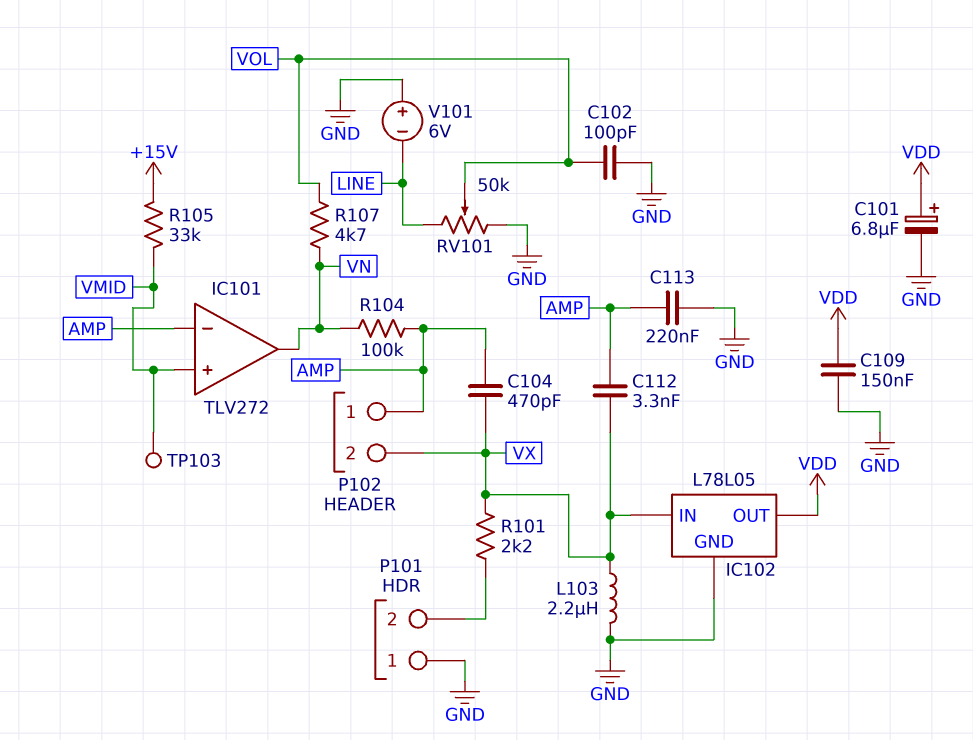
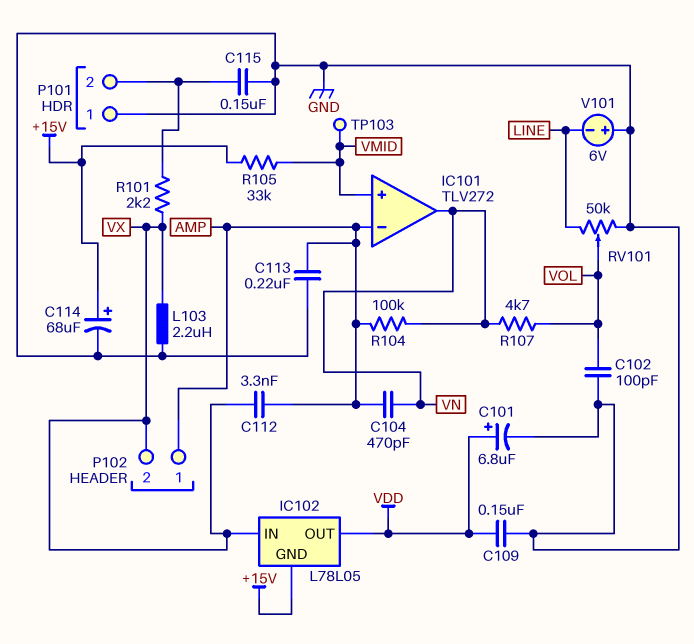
C104: 470pF (AMP, VX) -> 470pF (AMP, VN)
C114: none -> 68uF (plus +15V, minus GND)
C115: none -> 150nF (GND, P101/2)
IC102 pin GND: GND -> +15V

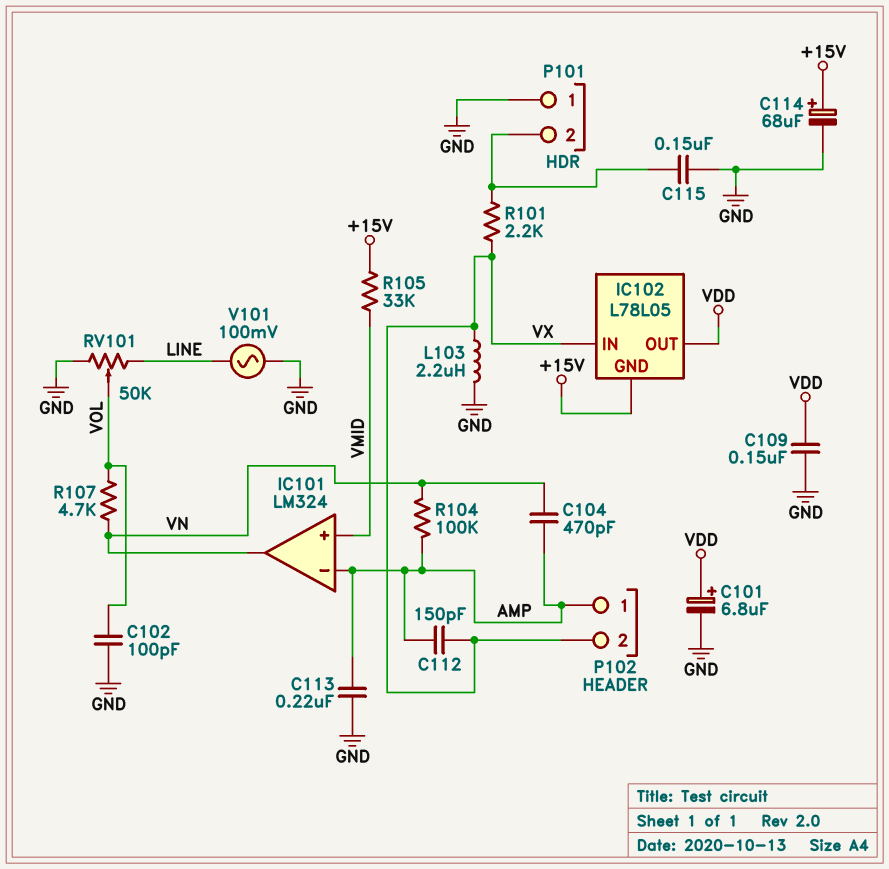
C112: 3.3nF (AMP, VX) -> 150pF (AMP, VX)
IC101: TLV272 -> LM324
TP103: test point (VMID) -> none
V101: 6V (plus GND, minus LINE) -> AC 100mV (GND, LINE)

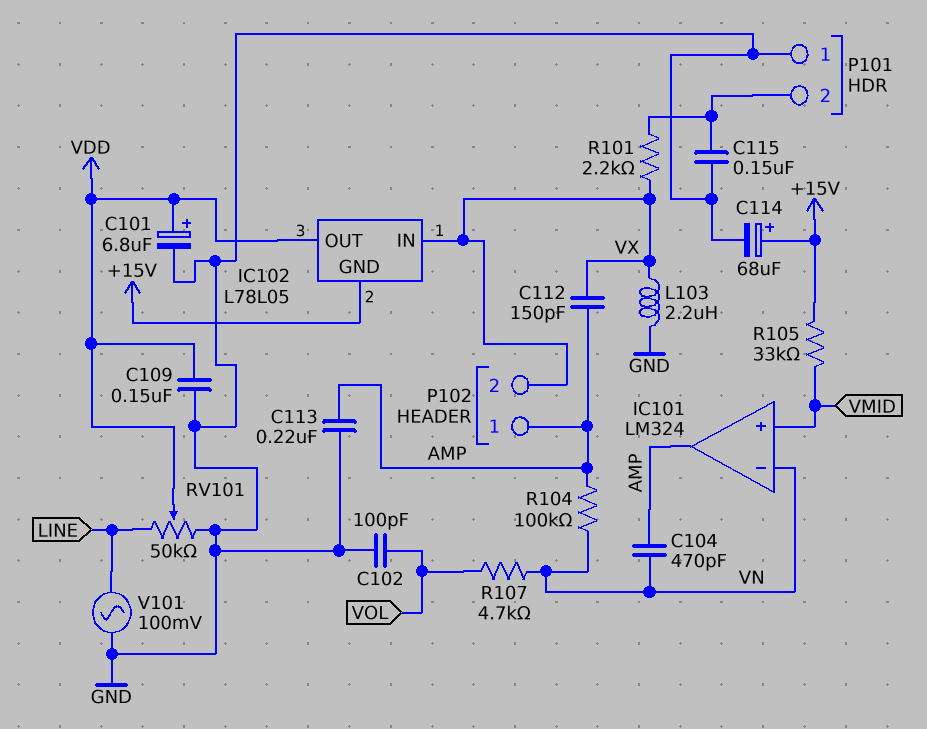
IC101 pin in-: AMP -> VN
IC101 pin out: VN -> AMP
RV101: 50k (GND, LINE, wiper VOL) -> 50k (GND, LINE, wiper VDD)

